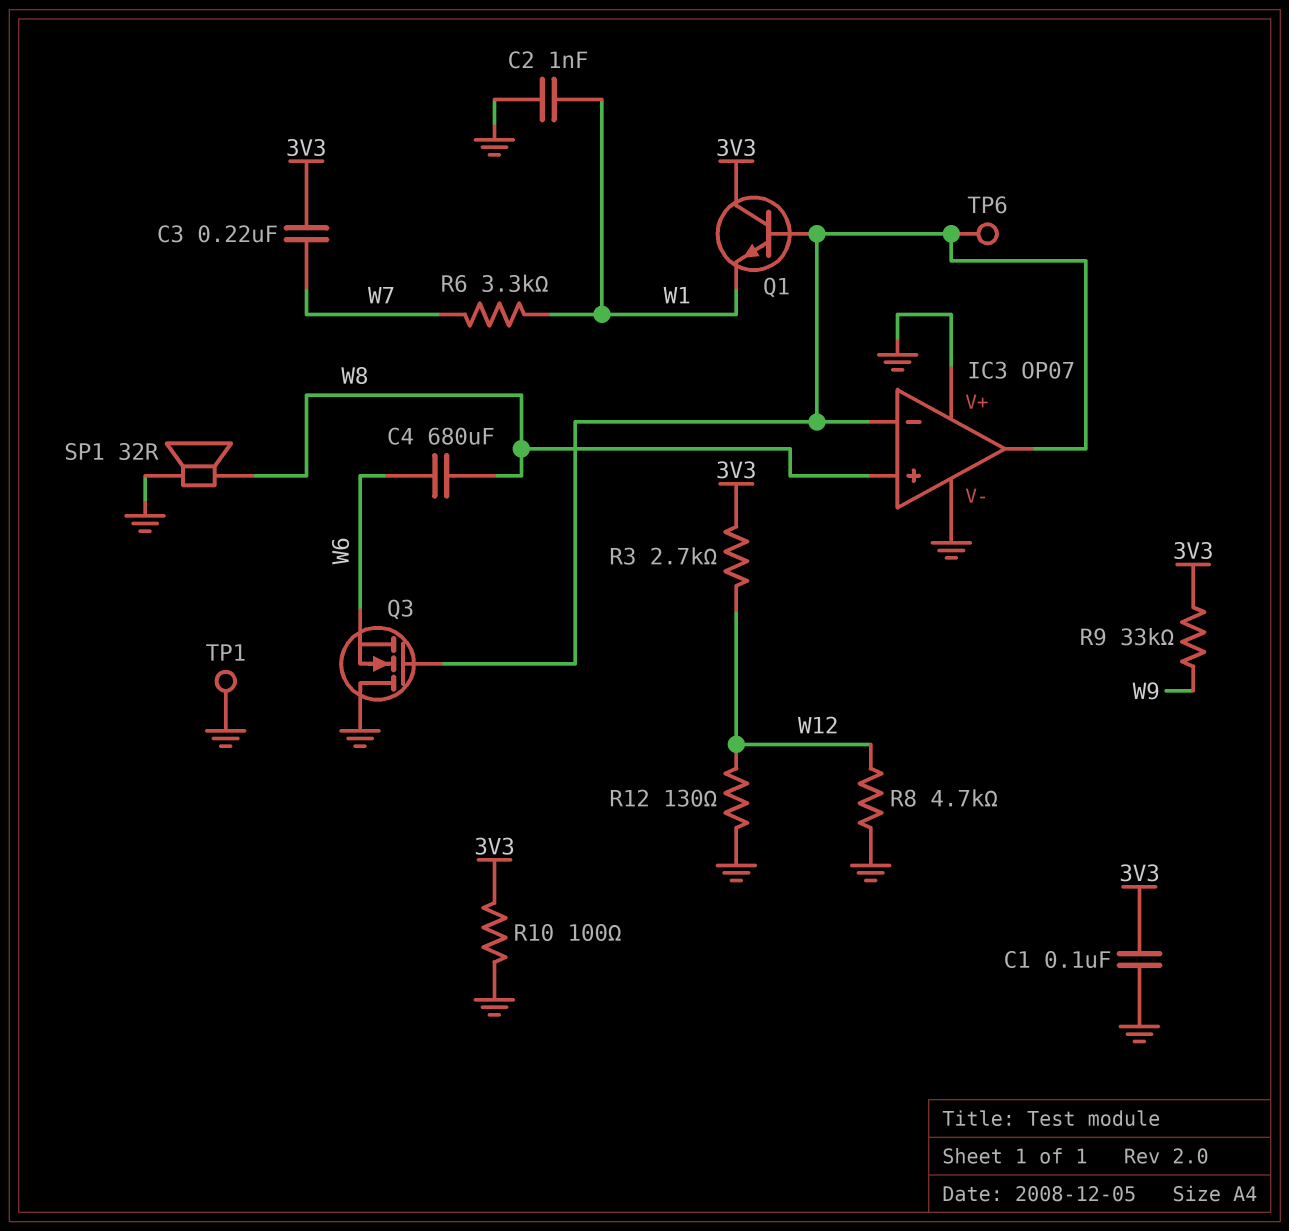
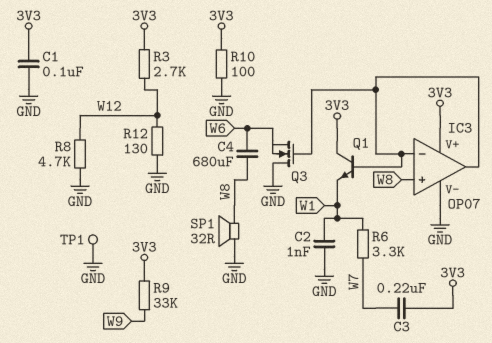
IC3 pin V+: GND -> 3V3
TP6: test point (IC3/in-) -> none

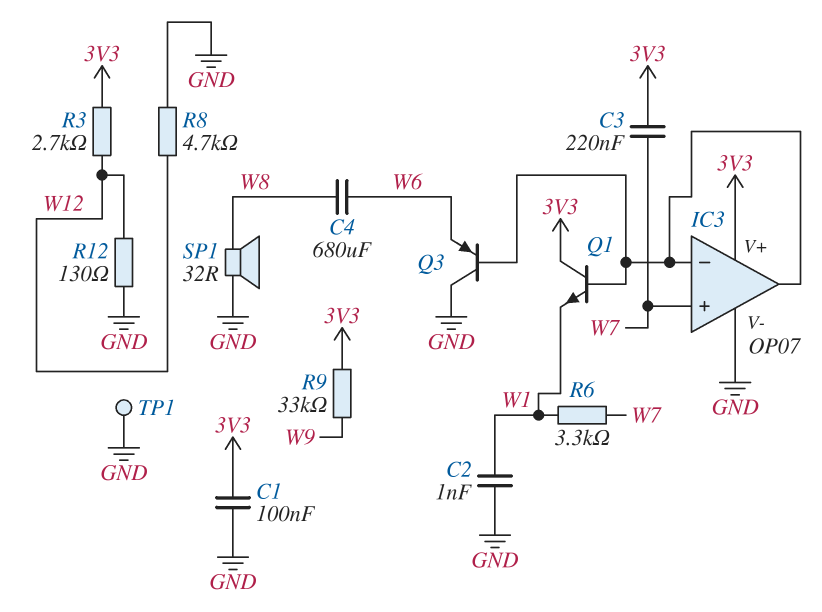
IC3 pin in+: W8 -> W7
Q3: NMOS (G IC3/in-, D GND, S W6) -> PNP (B IC3/in-, C GND, E W6)
R10: 100 (3V3, GND) -> none

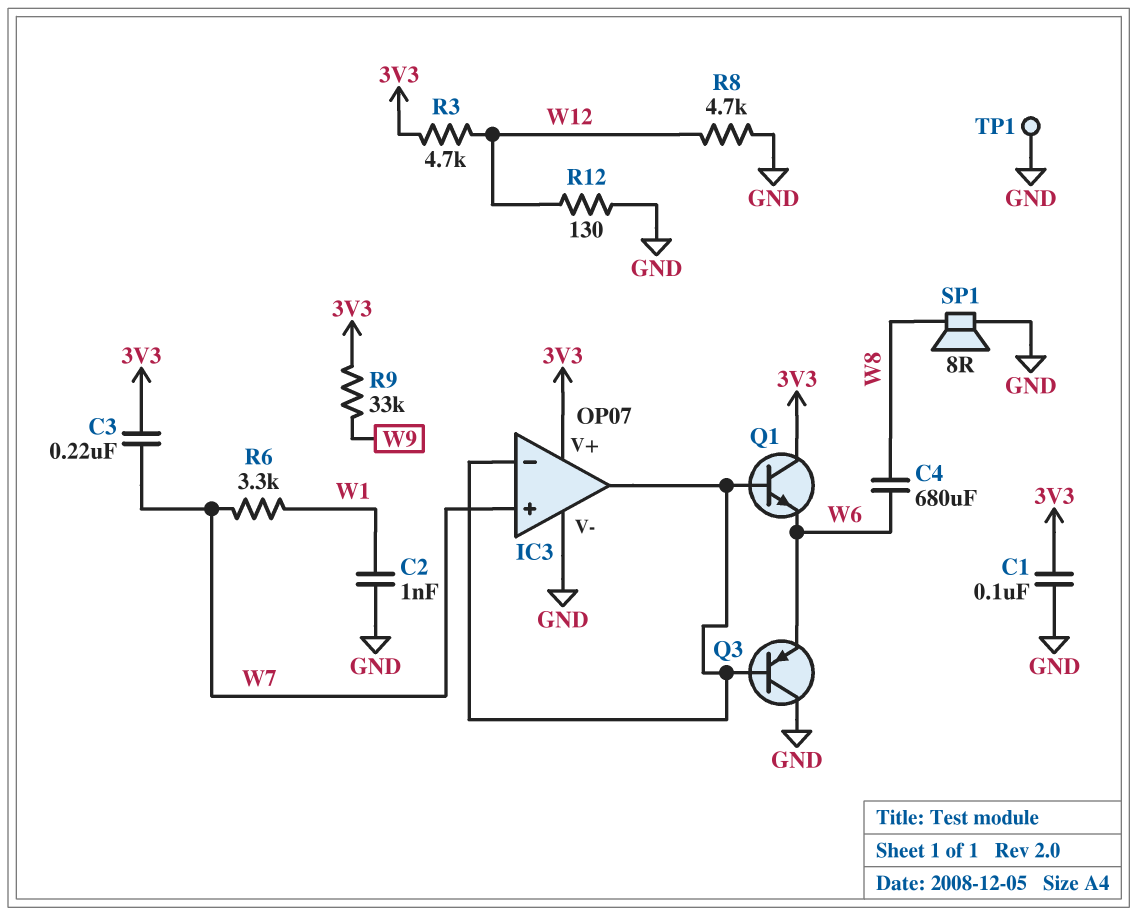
Q1: NPN (B IC3/in-, C 3V3, E W1) -> NPN (B IC3/in-, C 3V3, E W6)
R3: 2.7k (3V3, W12) -> 4.7k (3V3, W12)
SP1: speaker 32R (GND, W8) -> speaker 8R (GND, W8)

